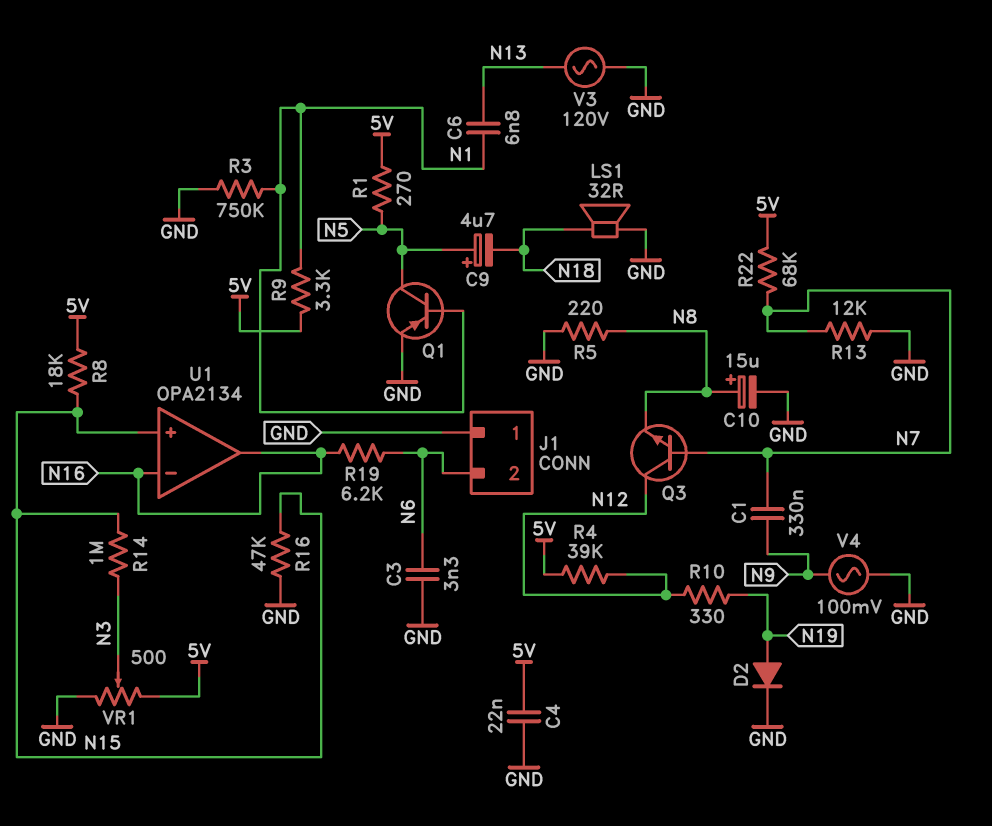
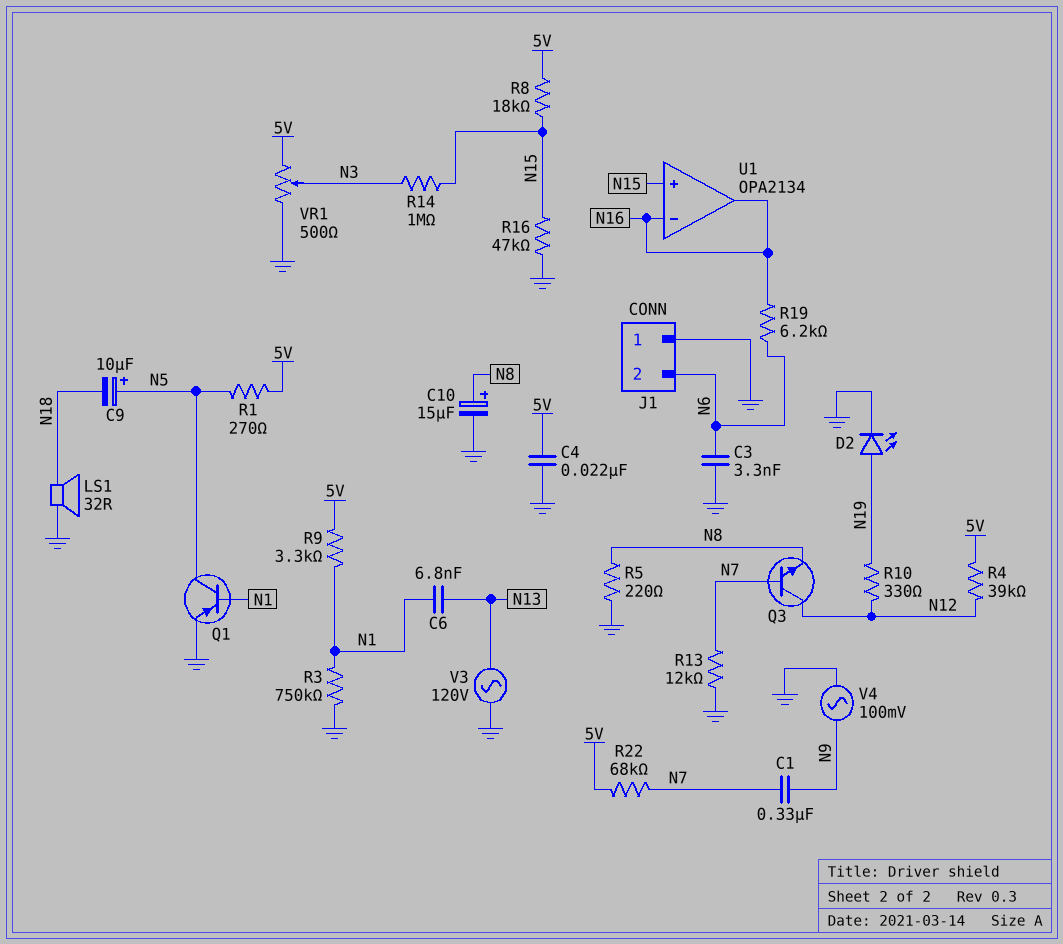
C9: 4.7uF (plus N5, minus N18) -> 10uF (plus N5, minus N18)
D2: diode (A N19, K GND) -> LED (A N19, K GND)

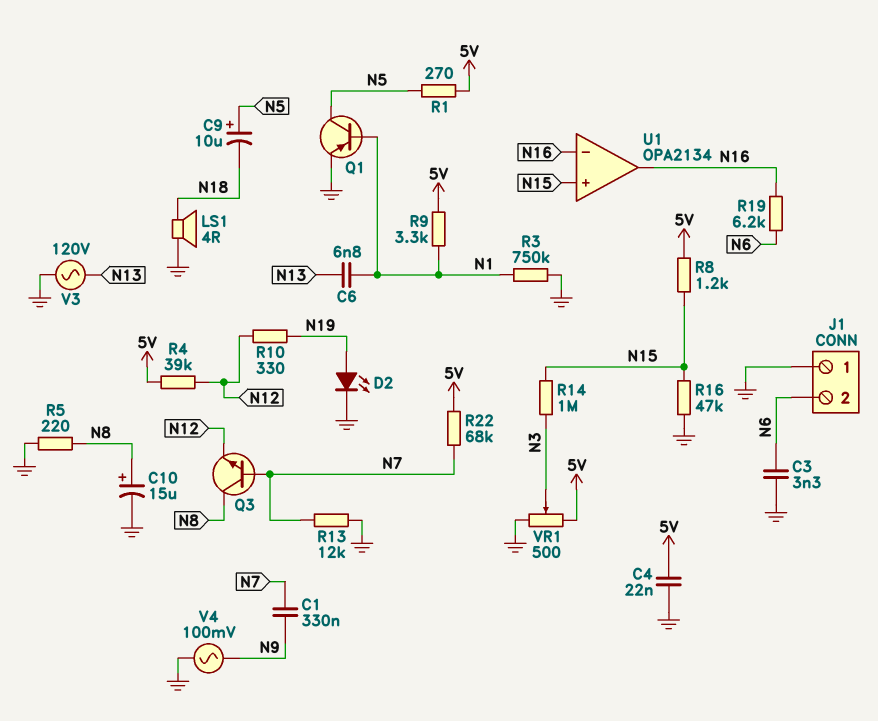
LS1: speaker 32R (GND, N18) -> speaker 4R (GND, N18)
Q3: NPN (B N7, C N12, E N8) -> NPN (B N7, C N8, E N12)
R8: 18k (5V, N15) -> 1.2k (5V, N15)

